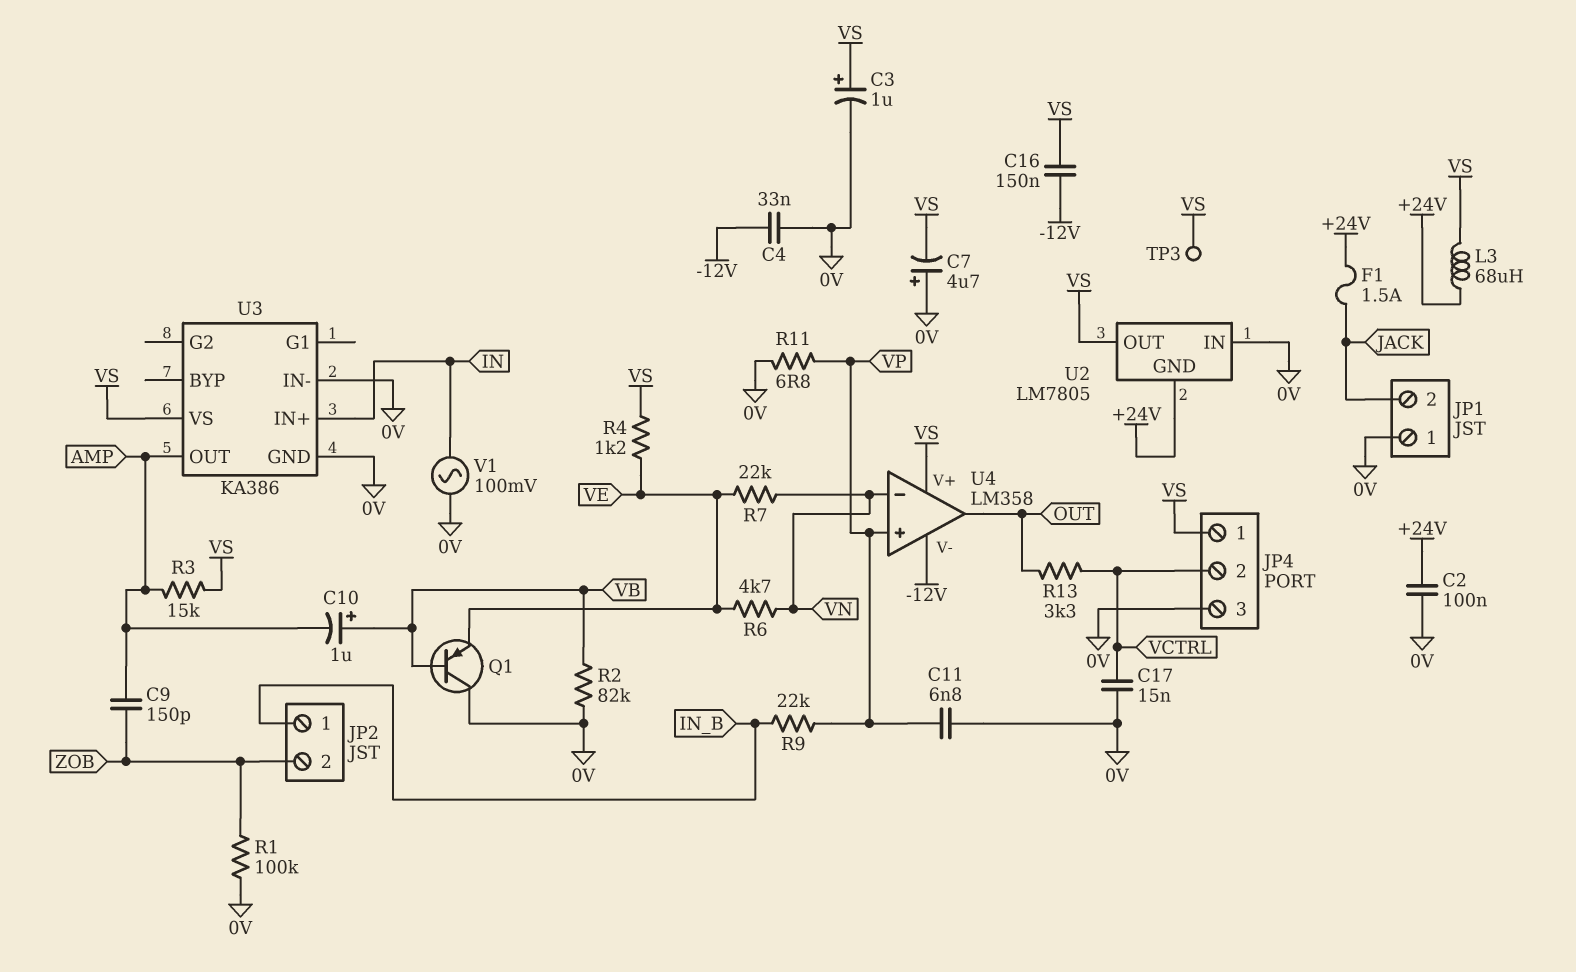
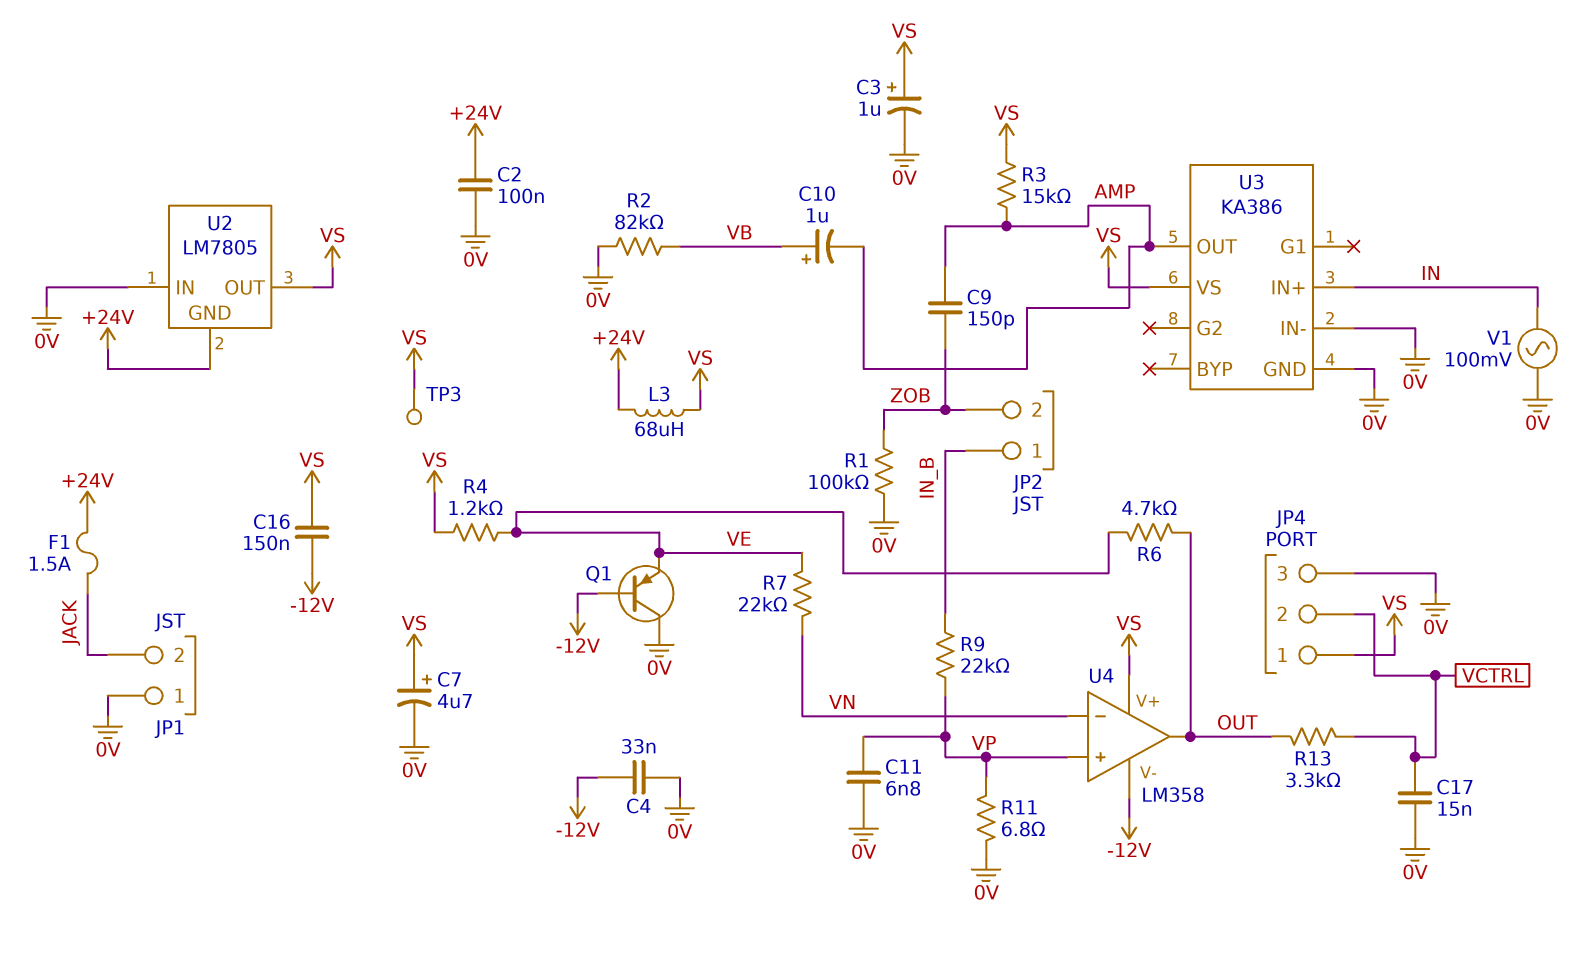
C7: 4.7uF (plus 0V, minus VS) -> 4.7uF (plus VS, minus 0V)
Q1: PNP (B VB, C 0V, E VE) -> PNP (B -12V, C 0V, E VE)
R6: 4.7k (VE, VN) -> 4.7k (OUT, VE)

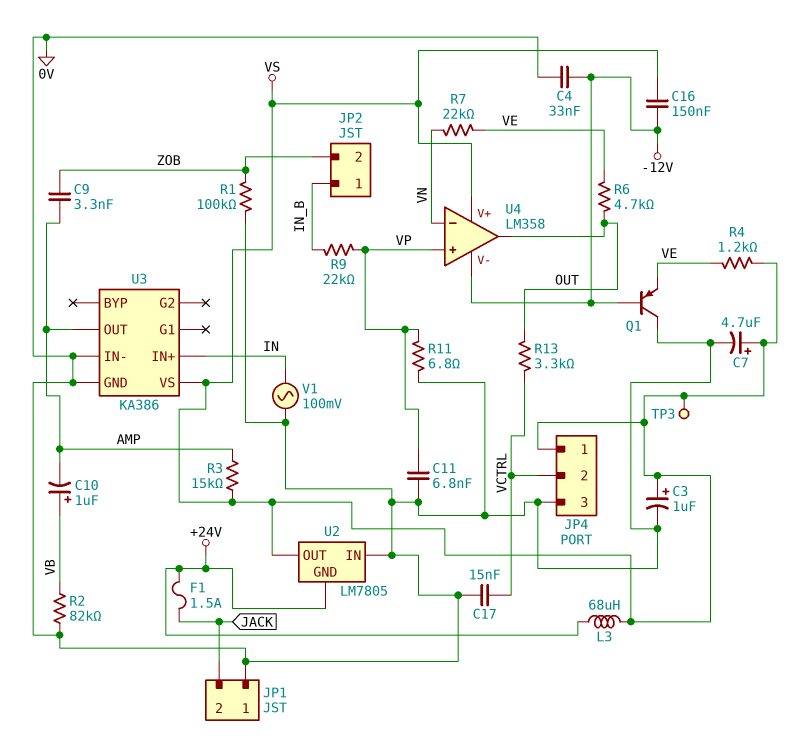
C2: 100nF (+24V, 0V) -> none
C9: 150pF (AMP, ZOB) -> 3.3nF (AMP, ZOB)

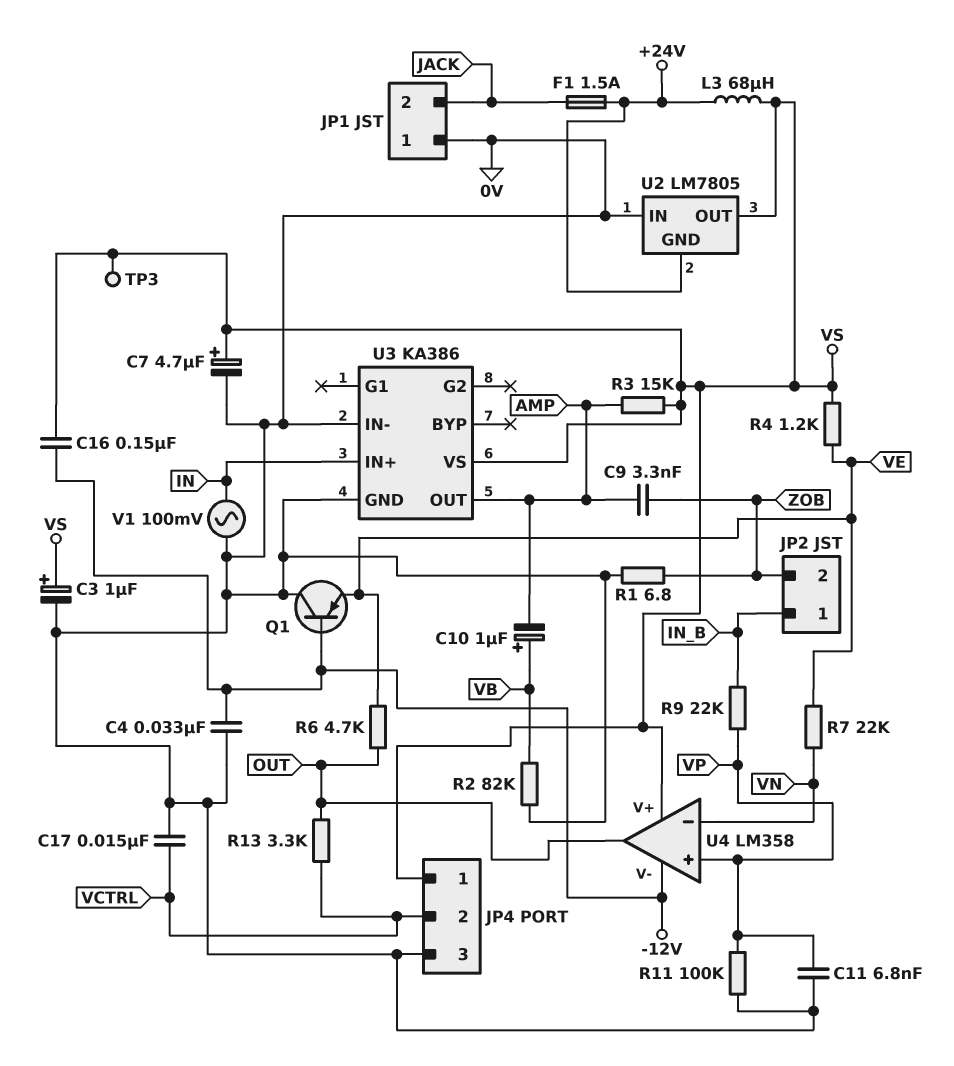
R1: 100k (0V, ZOB) -> 6.8 (0V, ZOB)
R11: 6.8 (0V, VP) -> 100k (0V, VP)

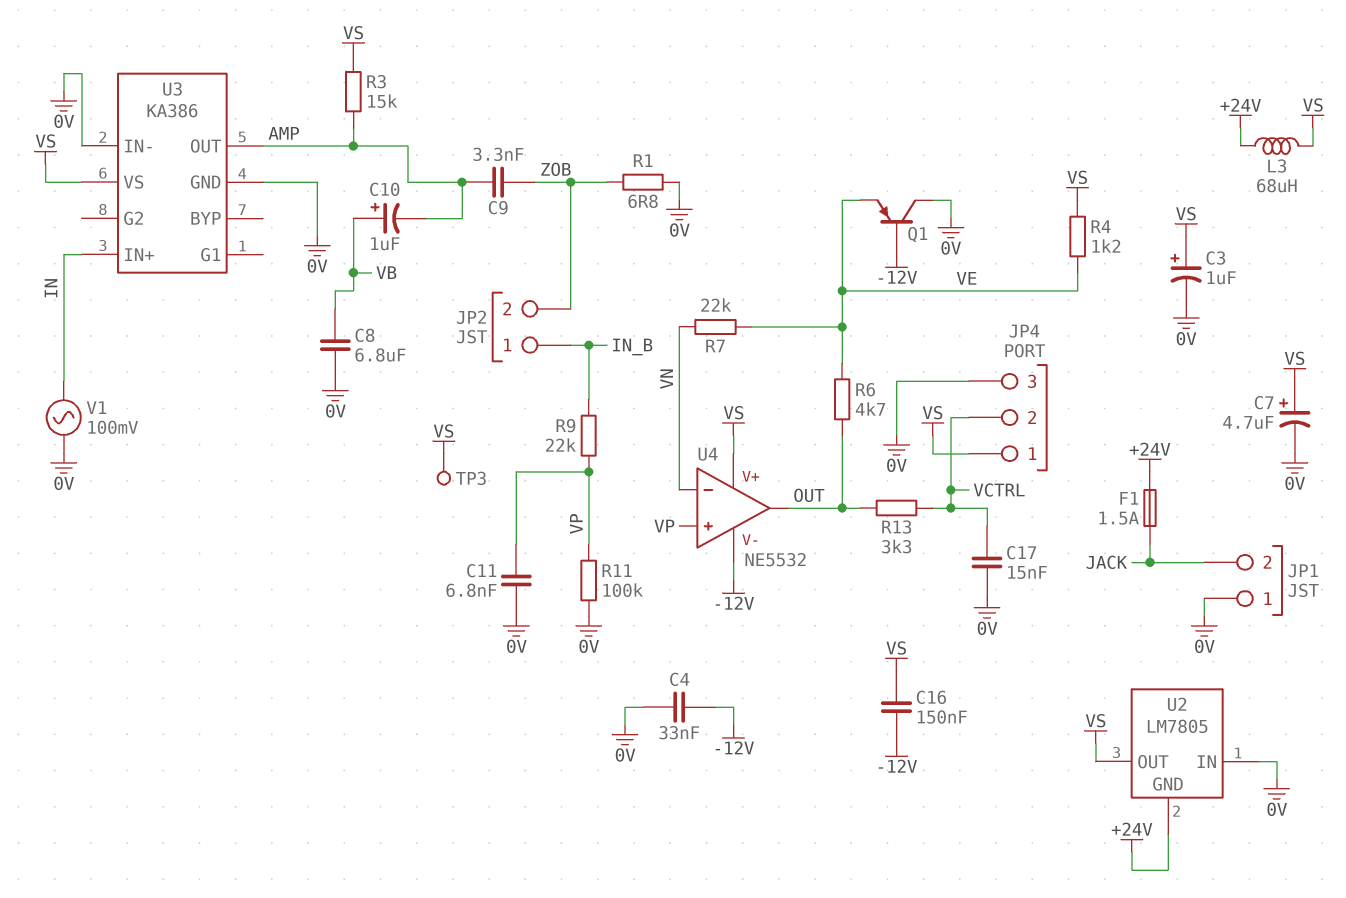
C8: none -> 6.8uF (0V, VB)
R2: 82k (0V, VB) -> none
U4: LM358 -> NE5532

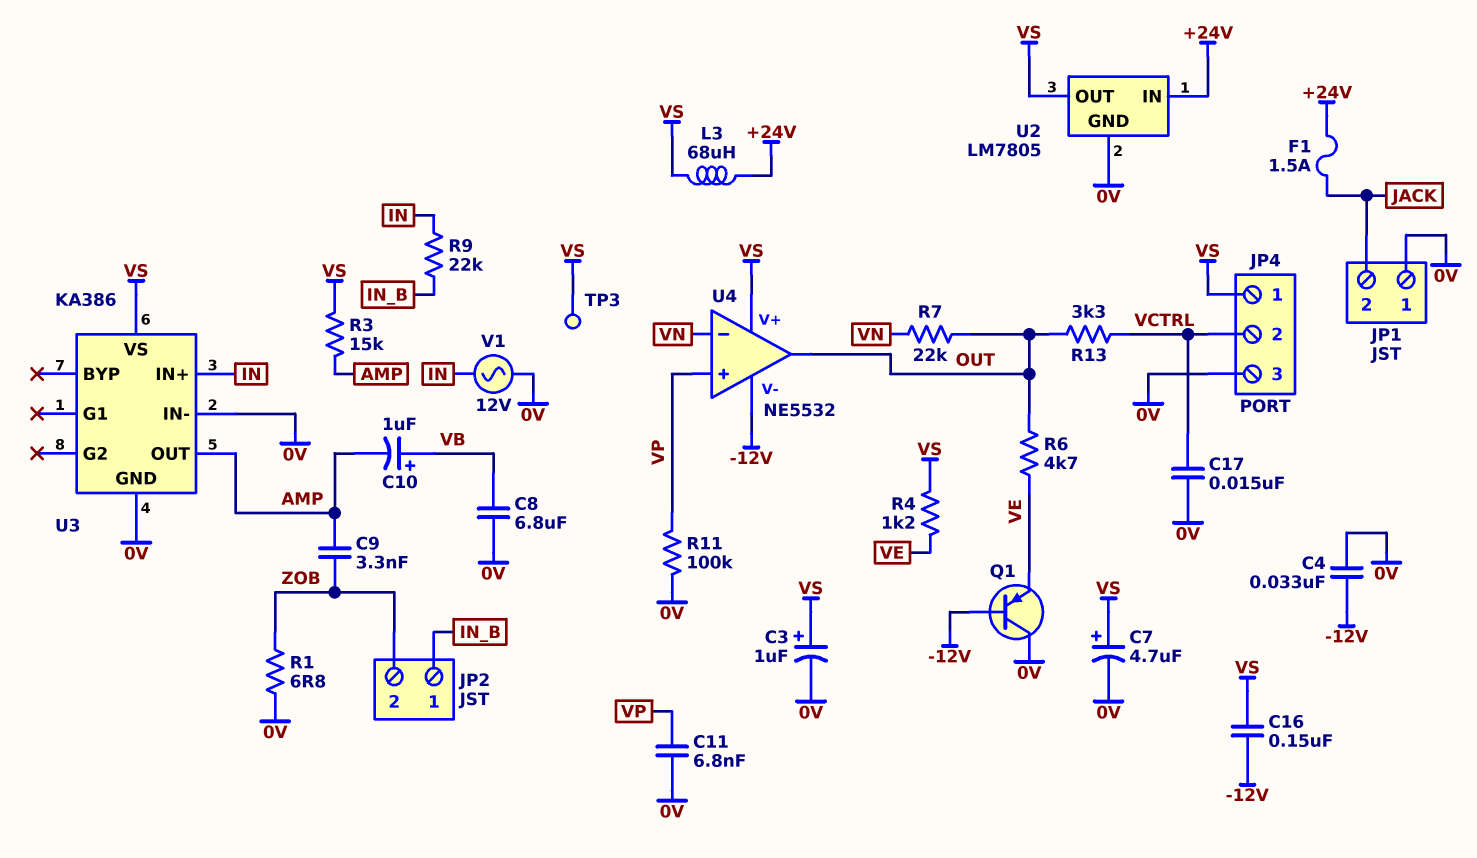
R7: 22k (VE, VN) -> 22k (OUT, VN)
R9: 22k (IN_B, VP) -> 22k (IN, IN_B)
U2 pin GND: +24V -> 0V
U2 pin IN: 0V -> +24V
V1: AC 100mV (0V, IN) -> AC 12V (0V, IN)

